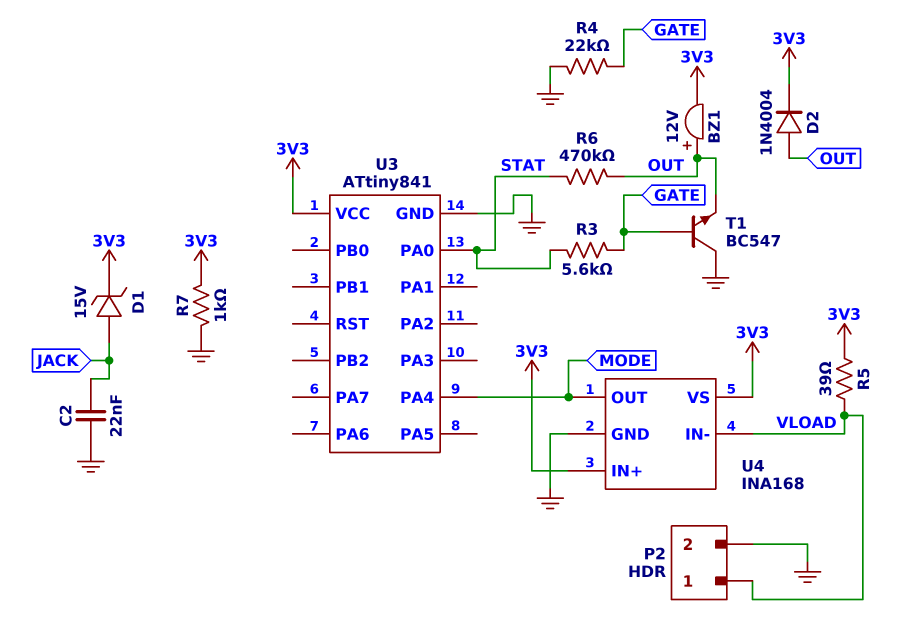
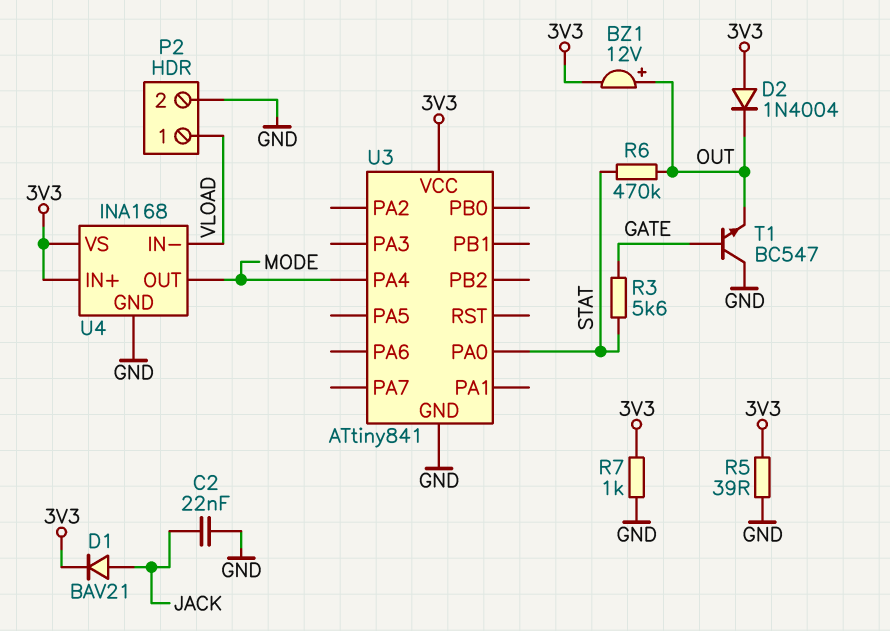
D1: zener 15V (A JACK, K 3V3) -> diode BAV21 (A JACK, K 3V3)
D2: diode 1N4004 (A OUT, K 3V3) -> diode 1N4004 (A 3V3, K OUT)
R4: 22k (GATE, GND) -> none
R5: 39 (3V3, VLOAD) -> 39 (3V3, GND)

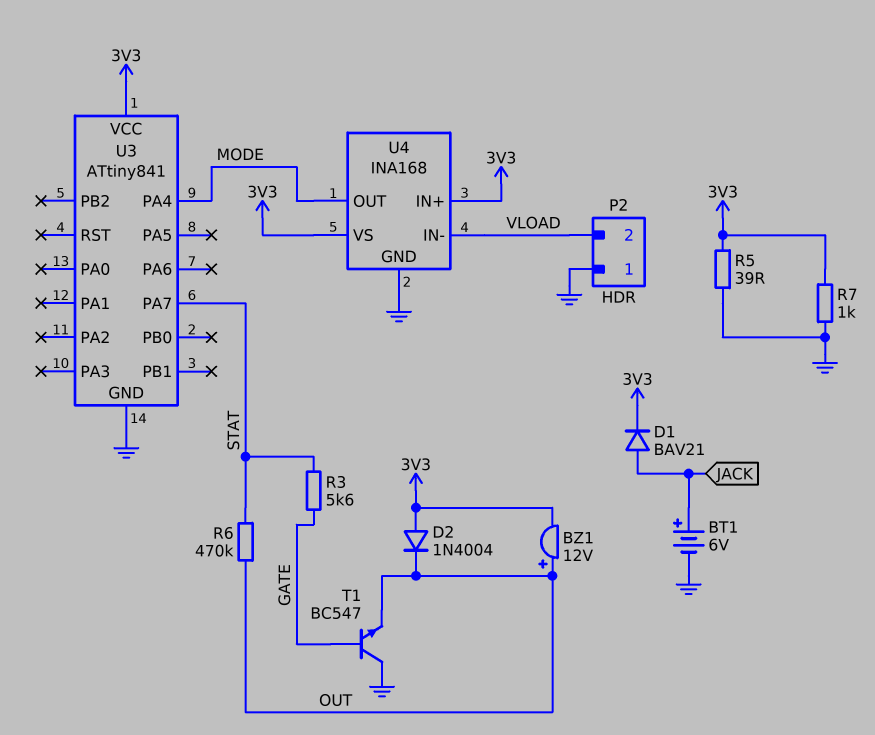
BT1: none -> 6V (plus JACK, minus GND)
C2: 22nF (GND, JACK) -> none
P2 pin 1: VLOAD -> GND
P2 pin 2: GND -> VLOAD
U3 pin PA0: STAT -> none
U3 pin PA7: none -> STAT

